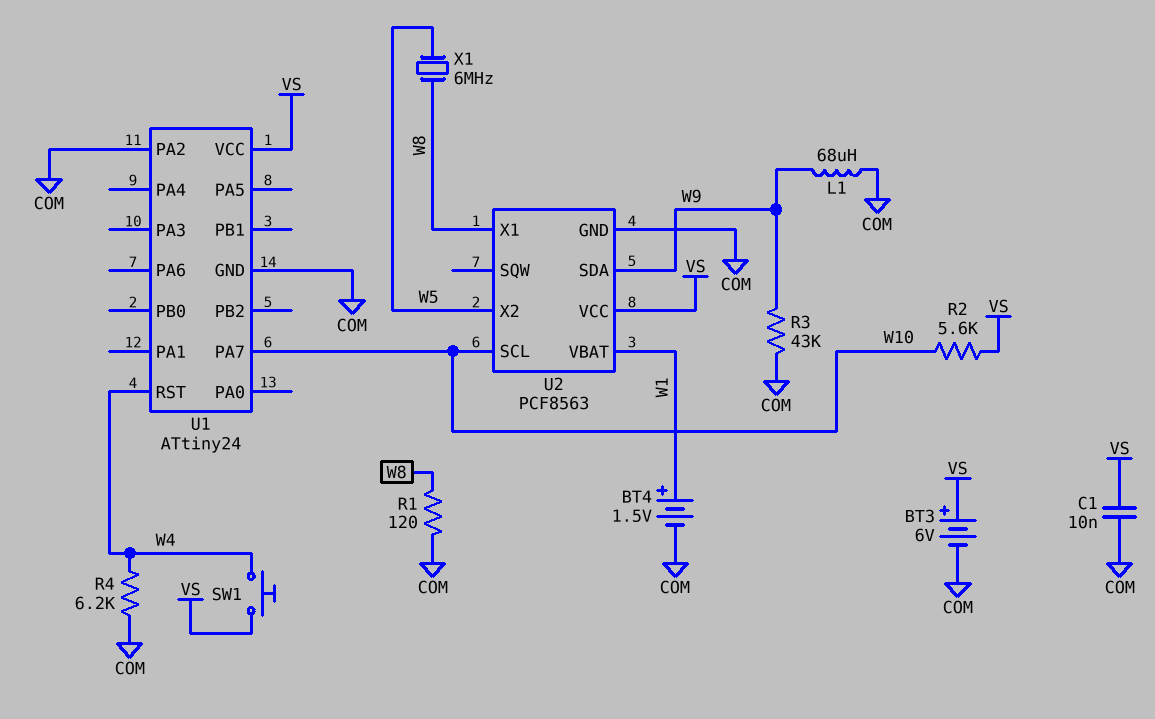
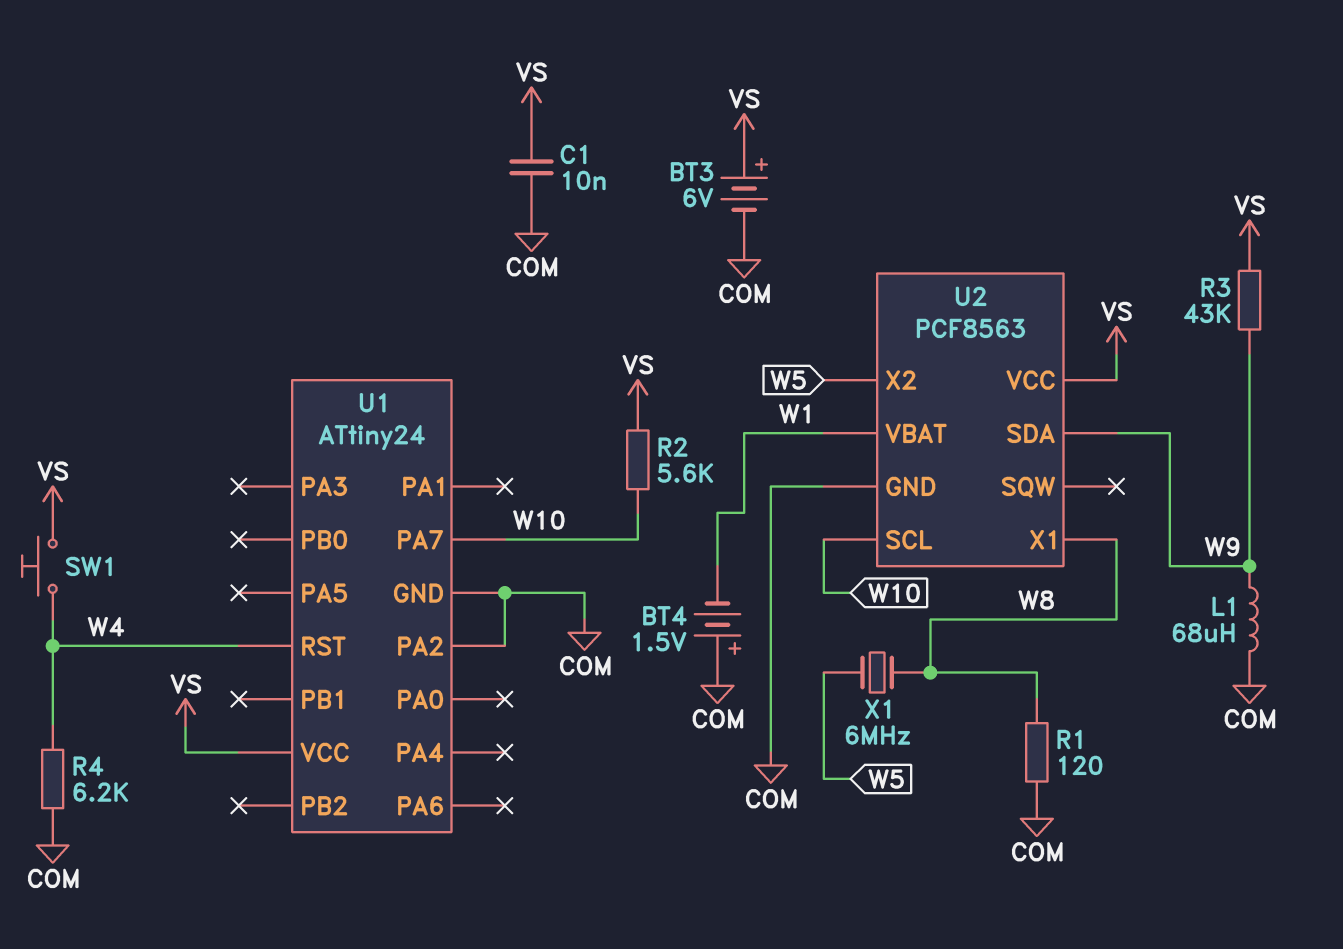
BT4: 1.5V (plus W1, minus COM) -> 1.5V (plus COM, minus W1)
R3: 43k (COM, W9) -> 43k (VS, W9)

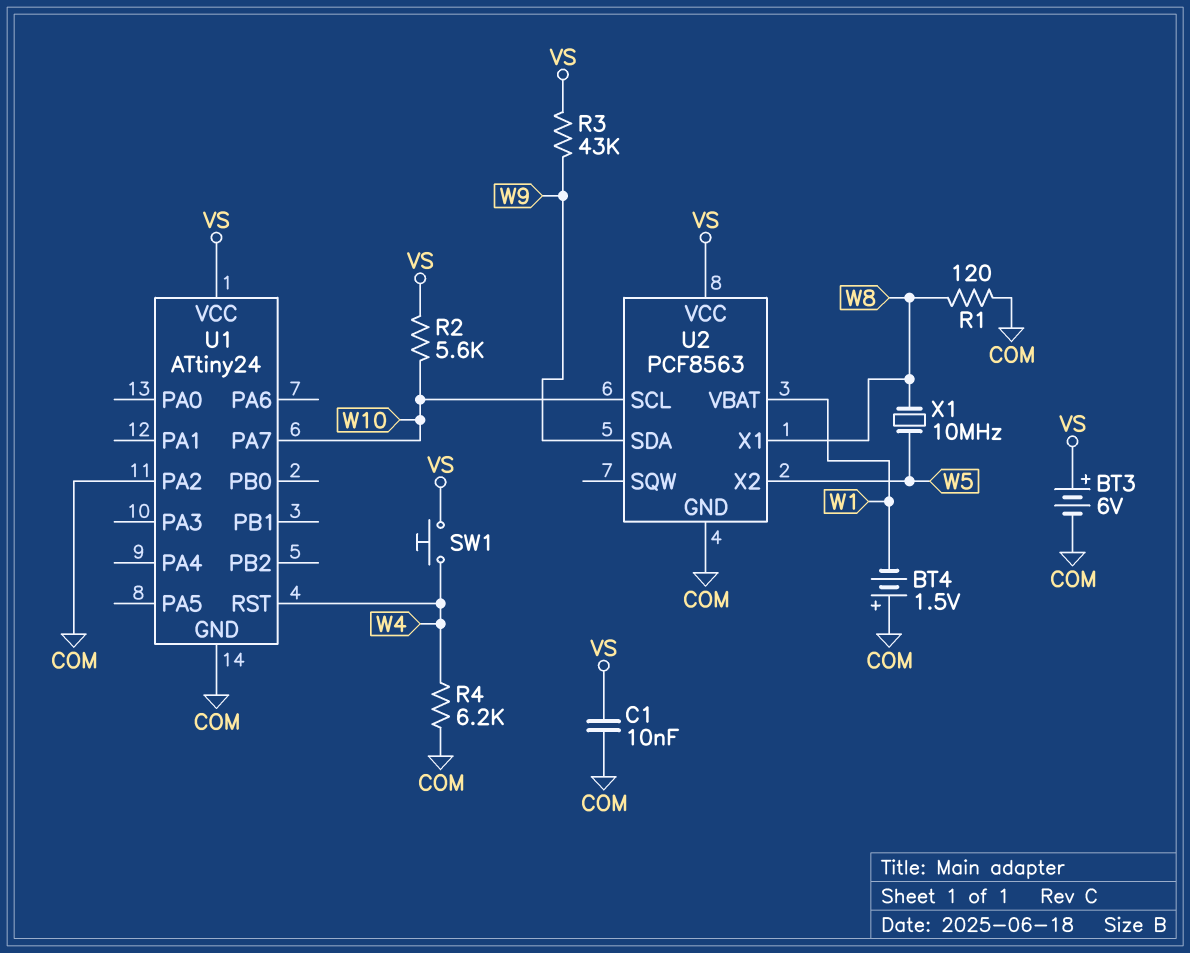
L1: 68uH (COM, W9) -> none
X1: 6MHz (W5, W8) -> 10MHz (W5, W8)

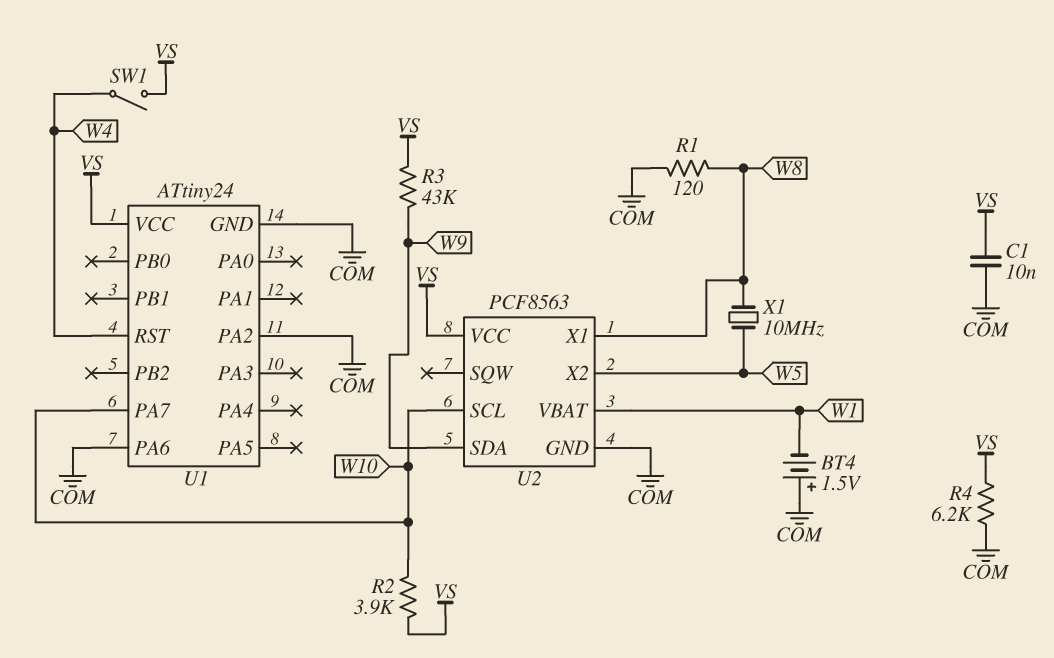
BT3: 6V (plus VS, minus COM) -> none
R2: 5.6k (VS, W10) -> 3.9k (VS, W10)
R4: 6.2k (COM, W4) -> 6.2k (COM, VS)
SW1: button (VS, W4) -> switch (VS, W4)
U1 pin PA6: none -> COM

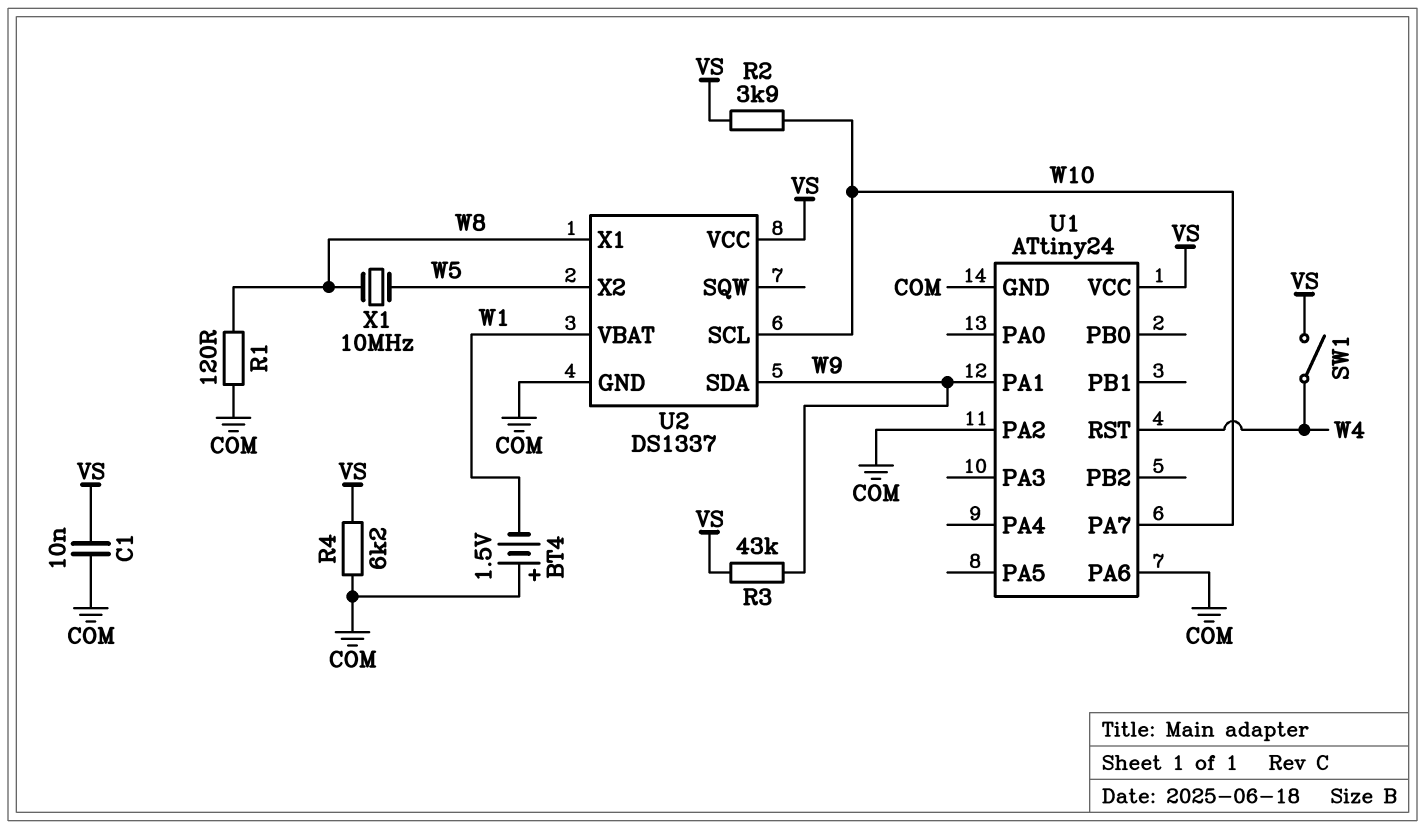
U1 pin PA1: none -> W9
U2: PCF8563 -> DS1337

